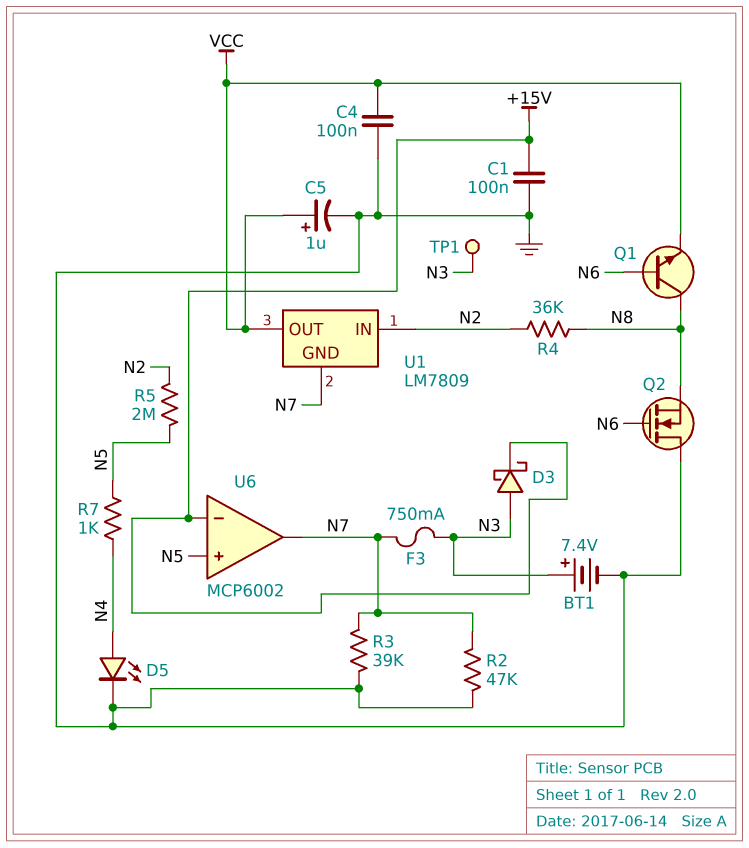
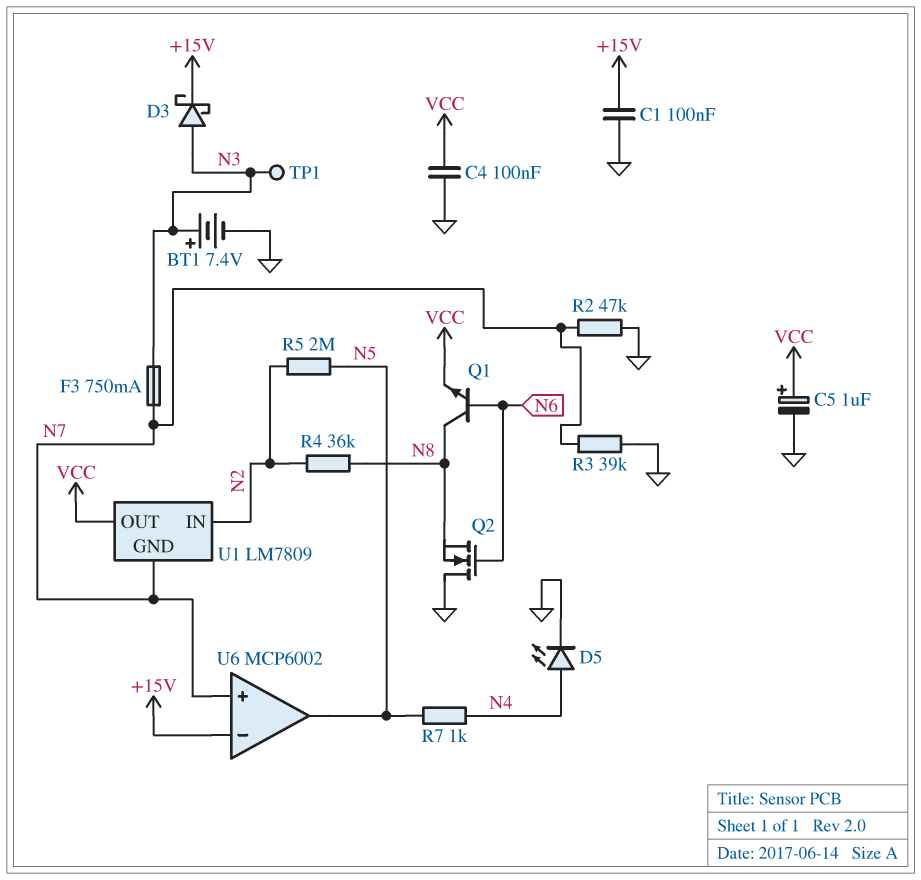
U6 pin in+: N5 -> N7
U6 pin out: N7 -> N5

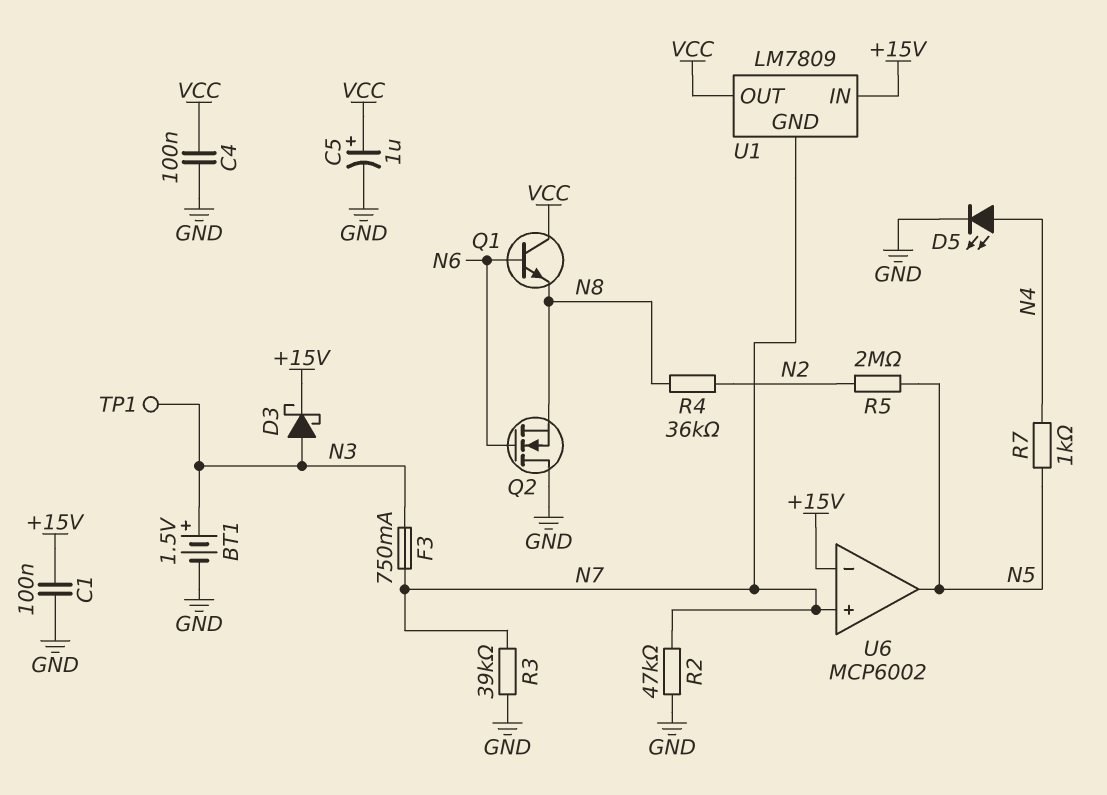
BT1: 7.4V (plus N3, minus GND) -> 1.5V (plus N3, minus GND)
Q1: NPN (B N6, C N8, E VCC) -> NPN (B N6, C VCC, E N8)
U1 pin IN: N2 -> +15V

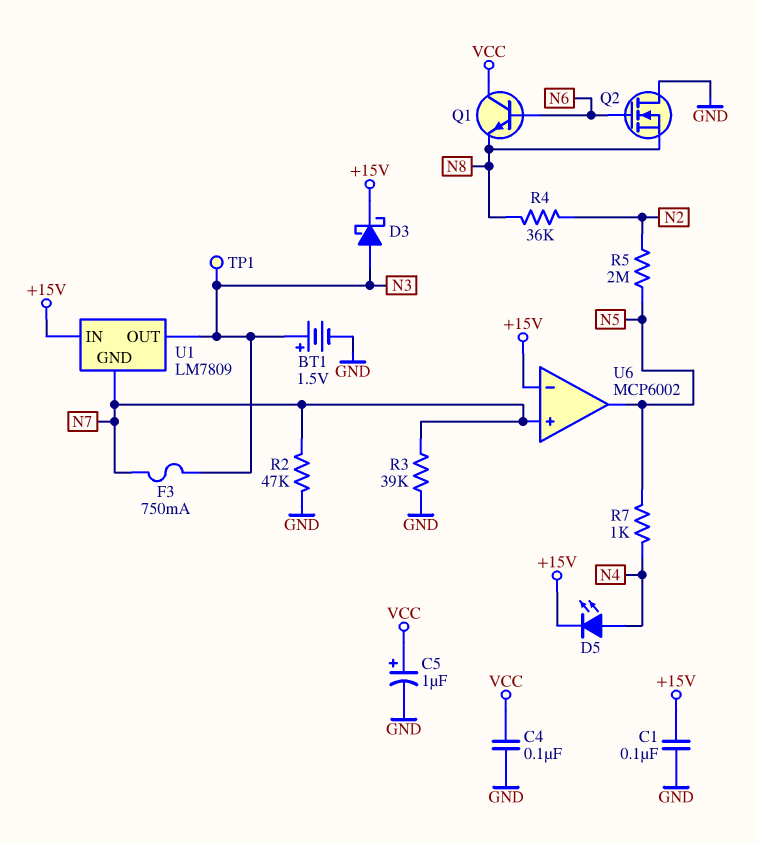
D5: LED (A N4, K GND) -> LED (A N4, K +15V)
U1 pin OUT: VCC -> N3

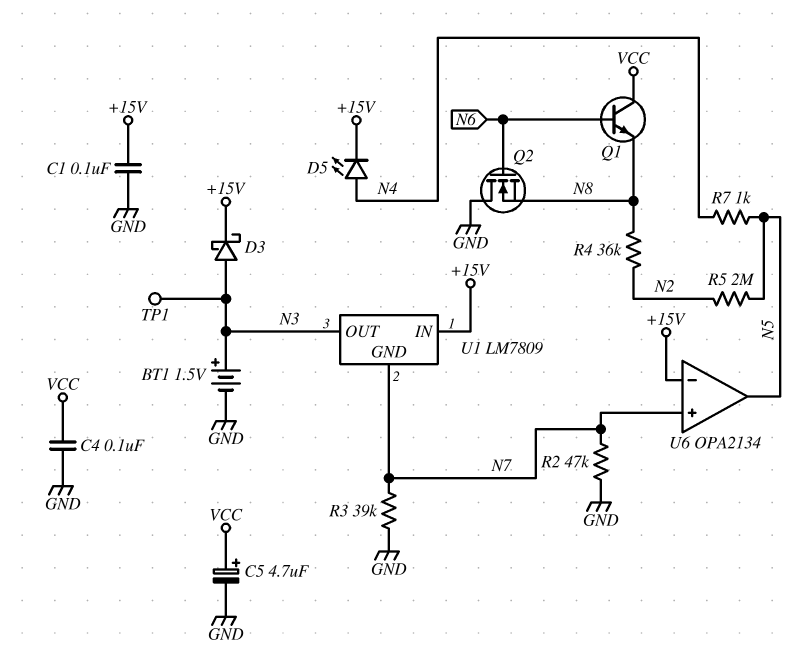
C5: 1uF (plus VCC, minus GND) -> 4.7uF (plus VCC, minus GND)
F3: 750mA (N3, N7) -> none
U6: MCP6002 -> OPA2134

